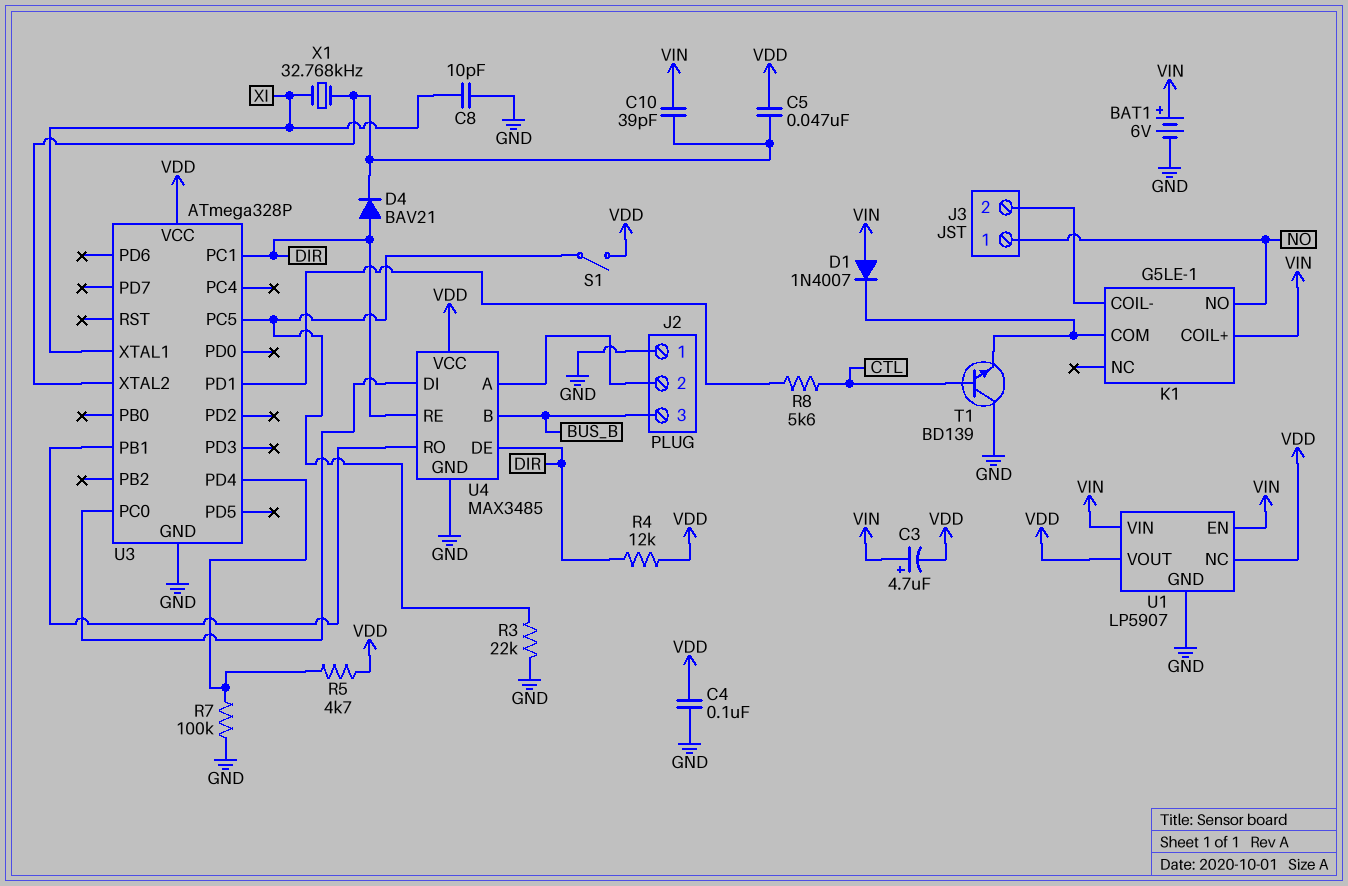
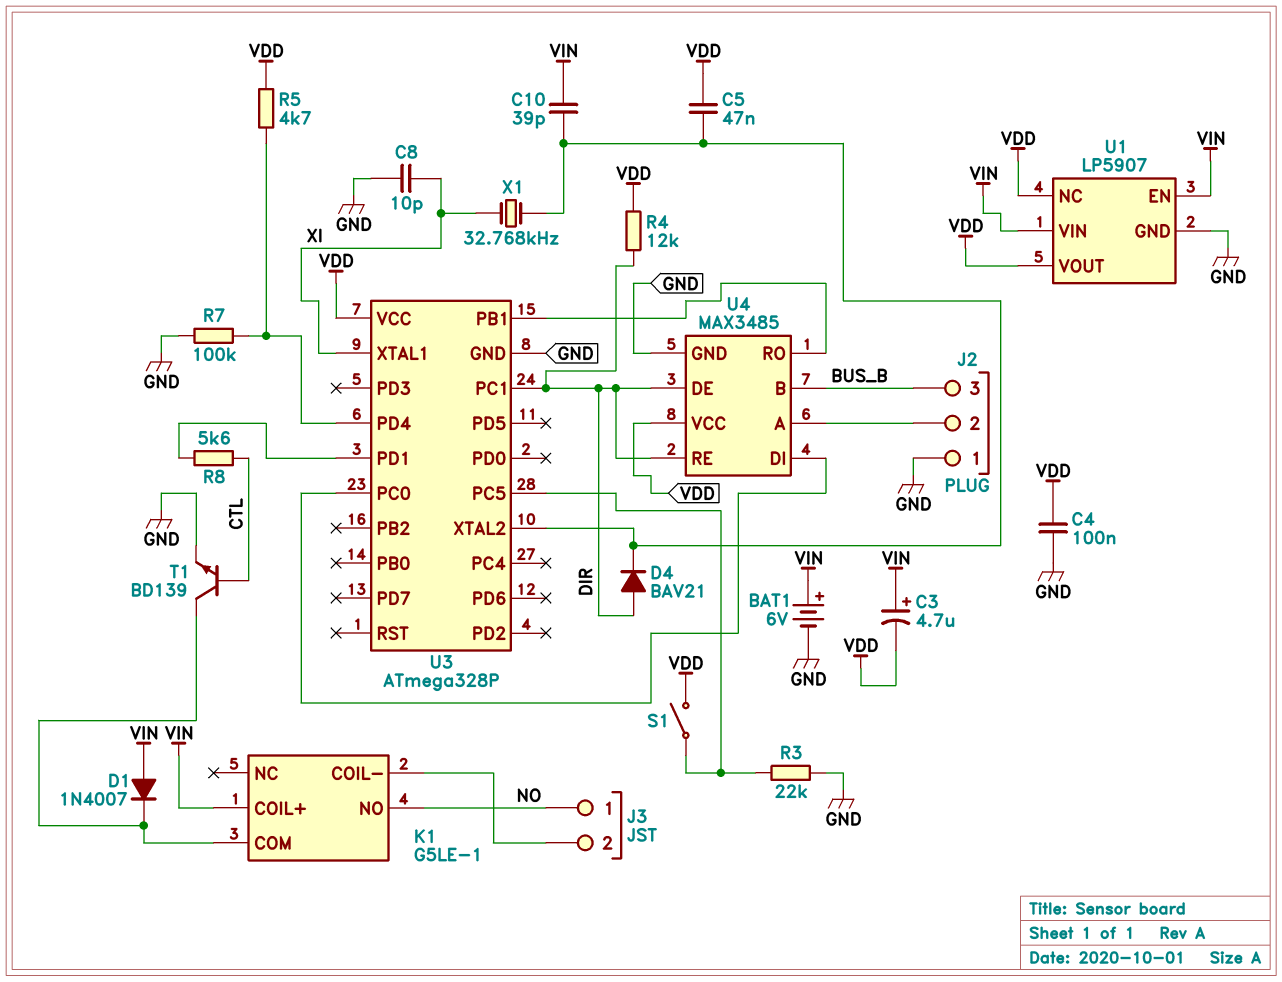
T1: NPN BD139 (B CTL, C GND, E K1/COM) -> NPN BD139 (B CTL, C K1/COM, E GND)

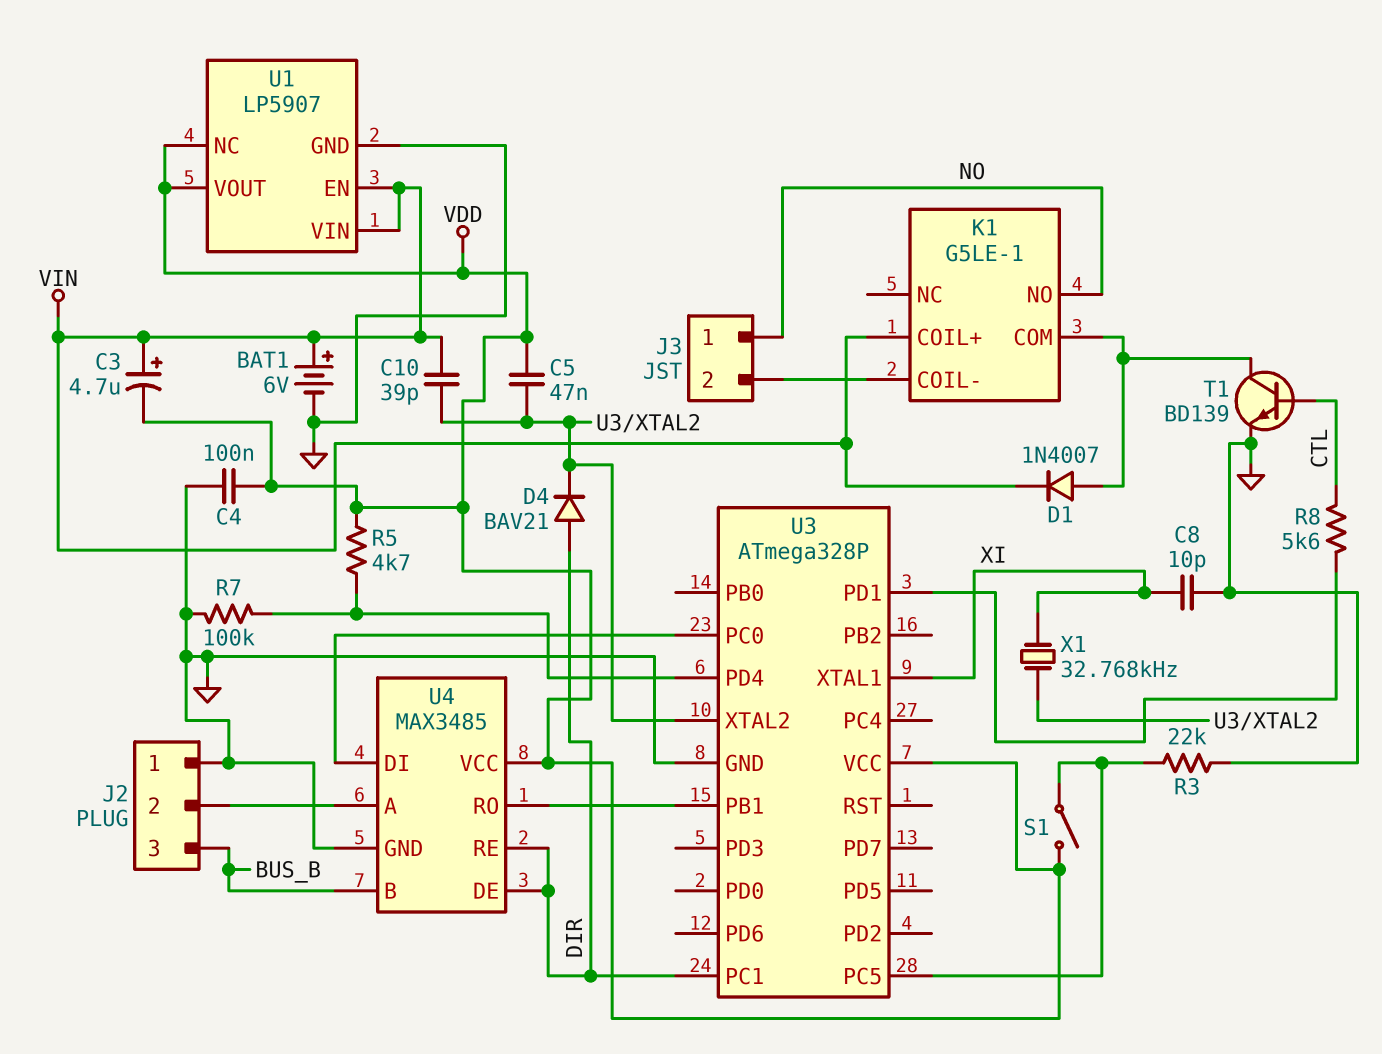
D1: diode 1N4007 (A VIN, K K1/COM) -> diode 1N4007 (A K1/COM, K VIN)
R4: 12k (DIR, VDD) -> none

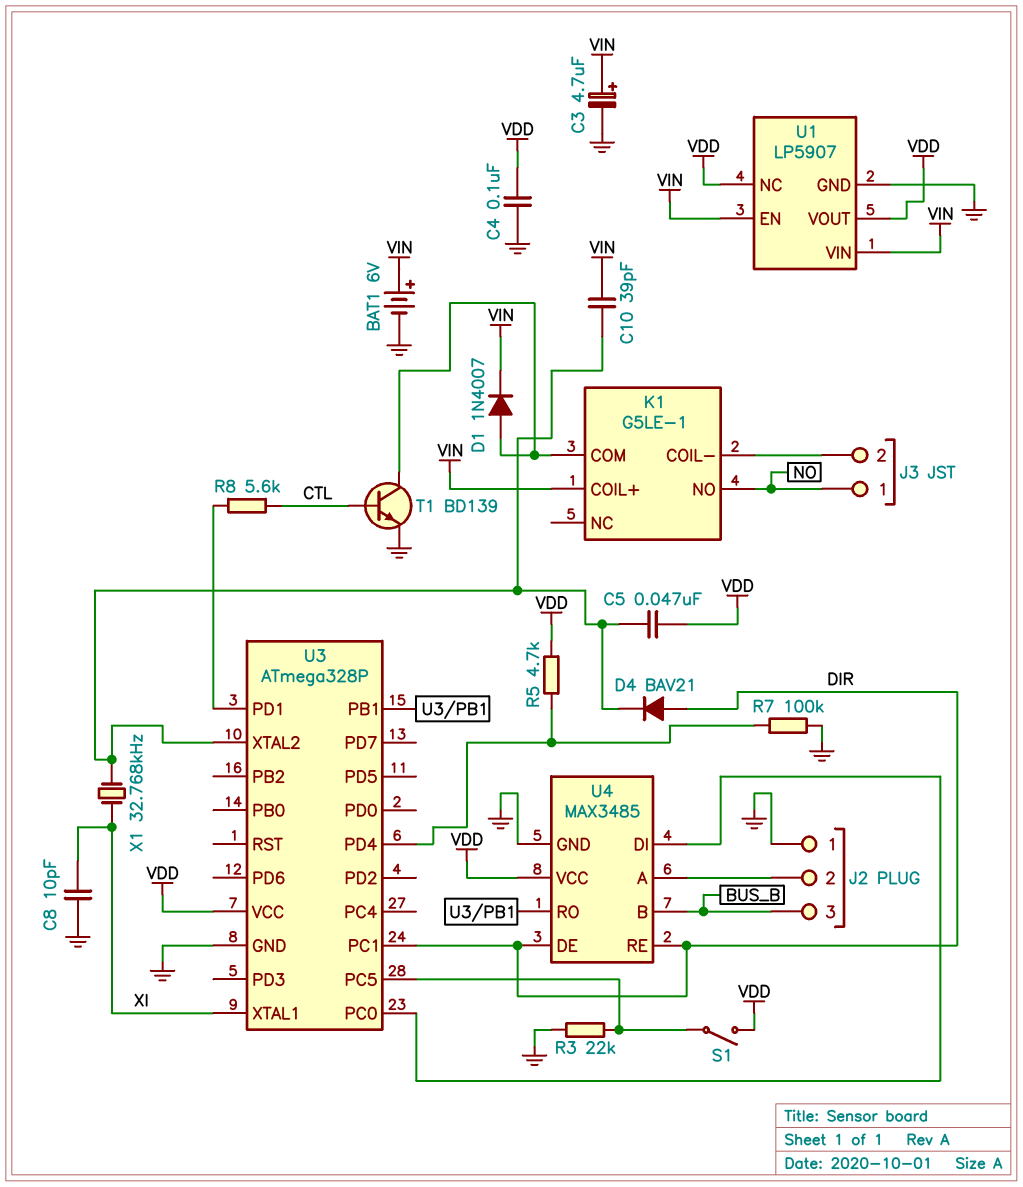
C3: 4.7uF (plus VIN, minus VDD) -> 4.7uF (plus VIN, minus GND)

